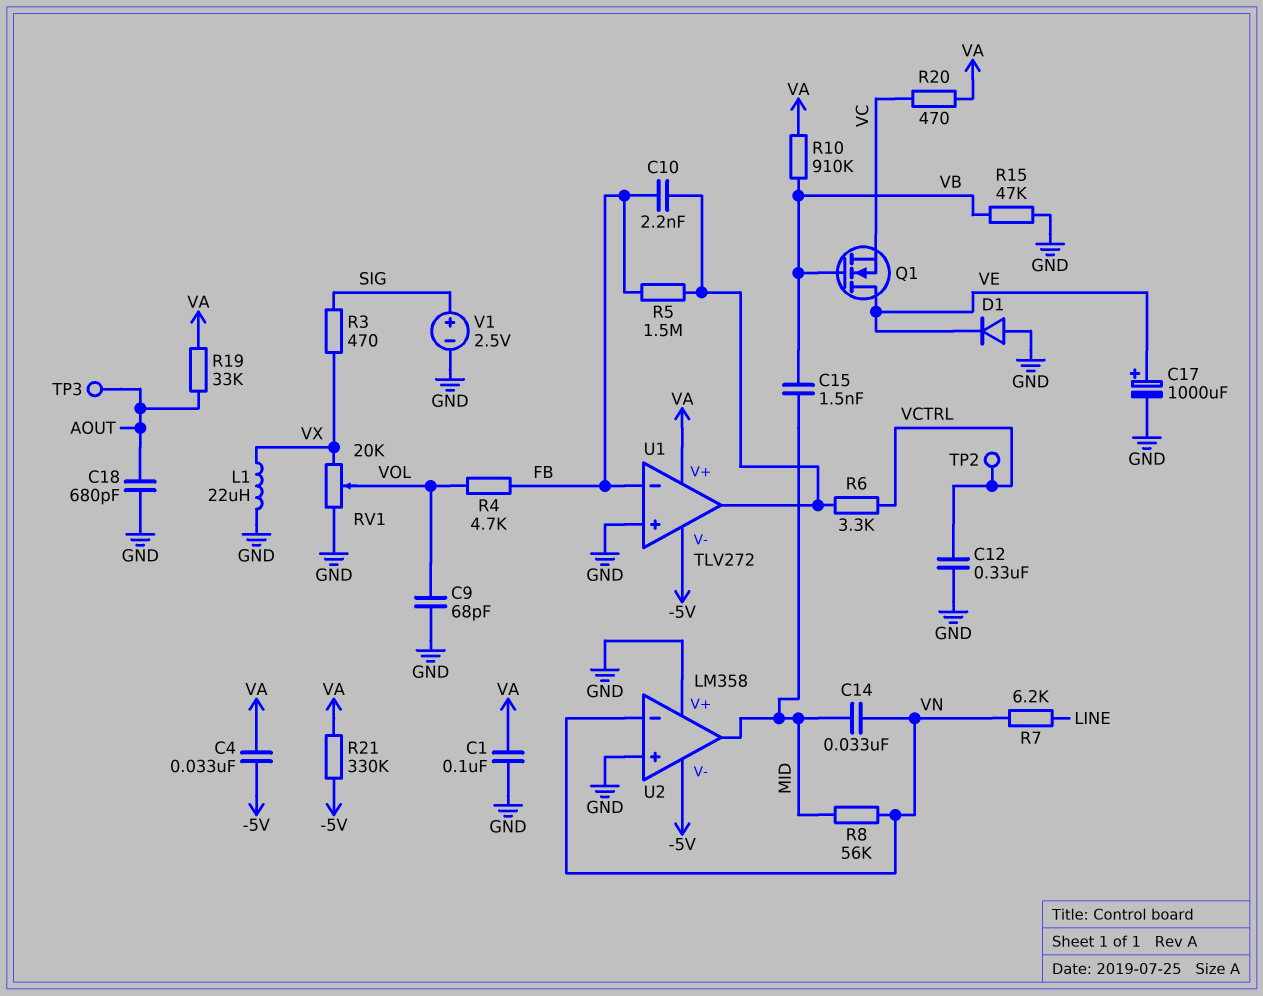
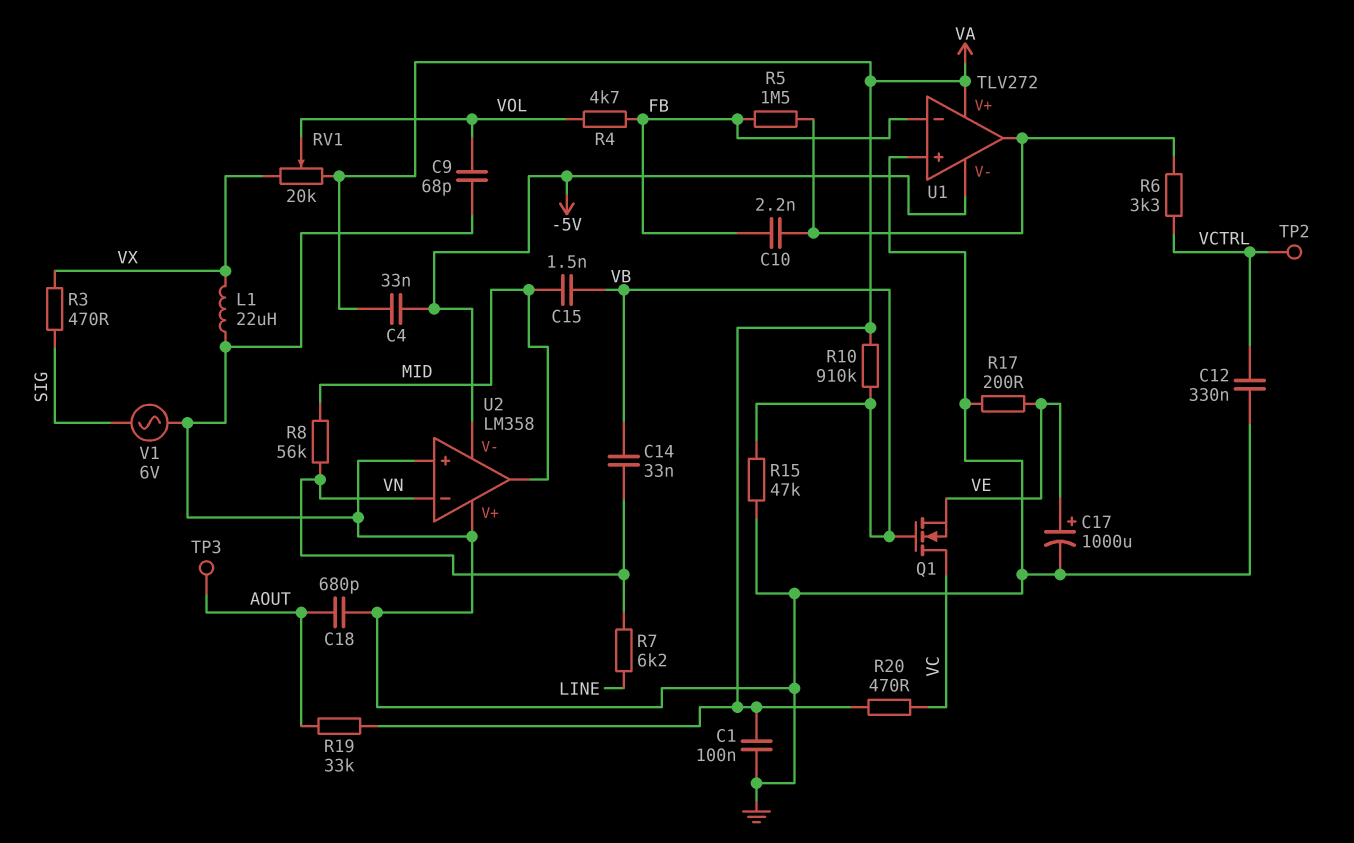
C14: 33nF (MID, VN) -> 33nF (VB, VN)
D1: diode (A GND, K VE) -> none
Q1: NMOS (G VB, D VE, S VC) -> NMOS (G VB, D VC, S VE)
R17: none -> 200 (GND, VE)
R21: 330k (-5V, VA) -> none
RV1: 20k (GND, VX, wiper VOL) -> 20k (VA, VX, wiper VOL)
V1: 2.5V (plus SIG, minus GND) -> AC 6V (GND, SIG)

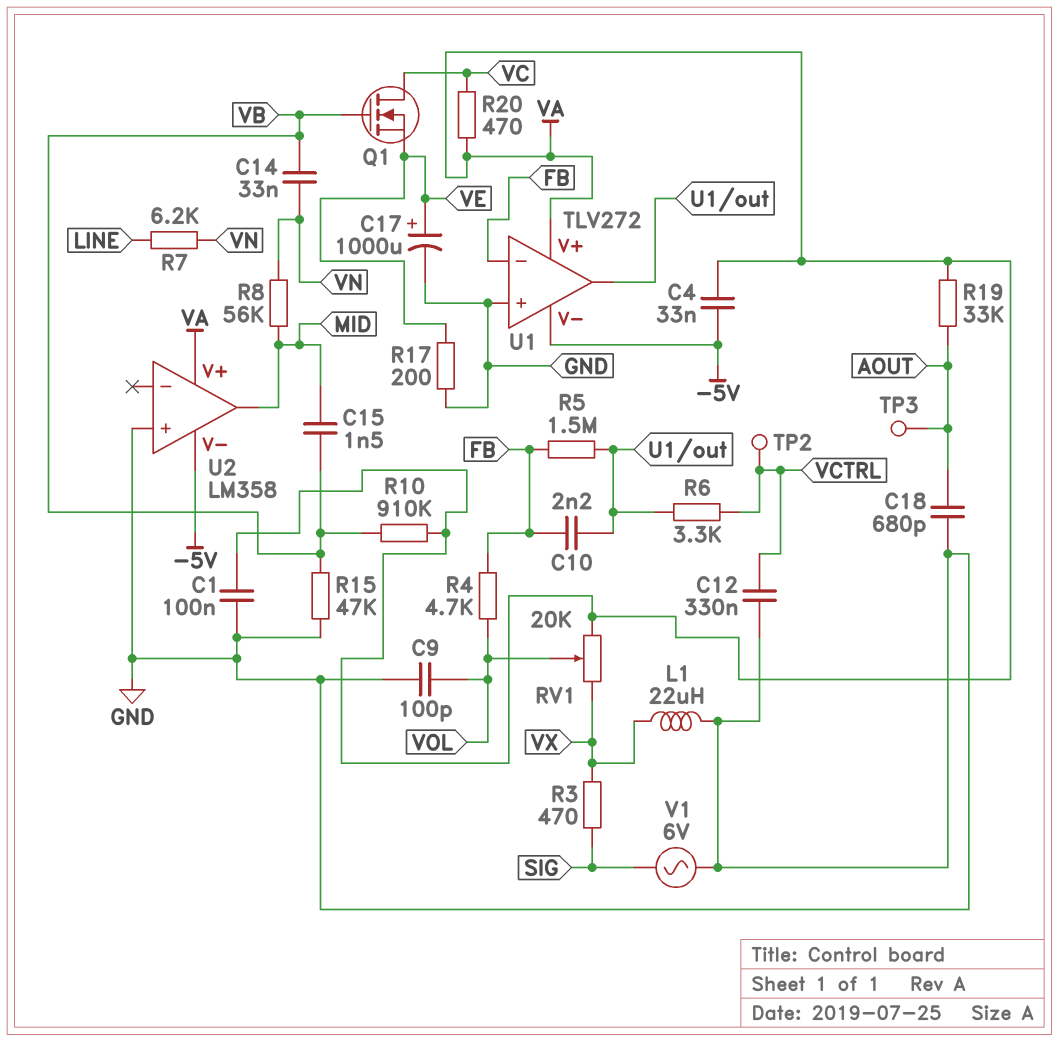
C9: 68pF (GND, VOL) -> 100pF (GND, VOL)
U2 pin V+: GND -> VA
U2 pin in-: VN -> none

